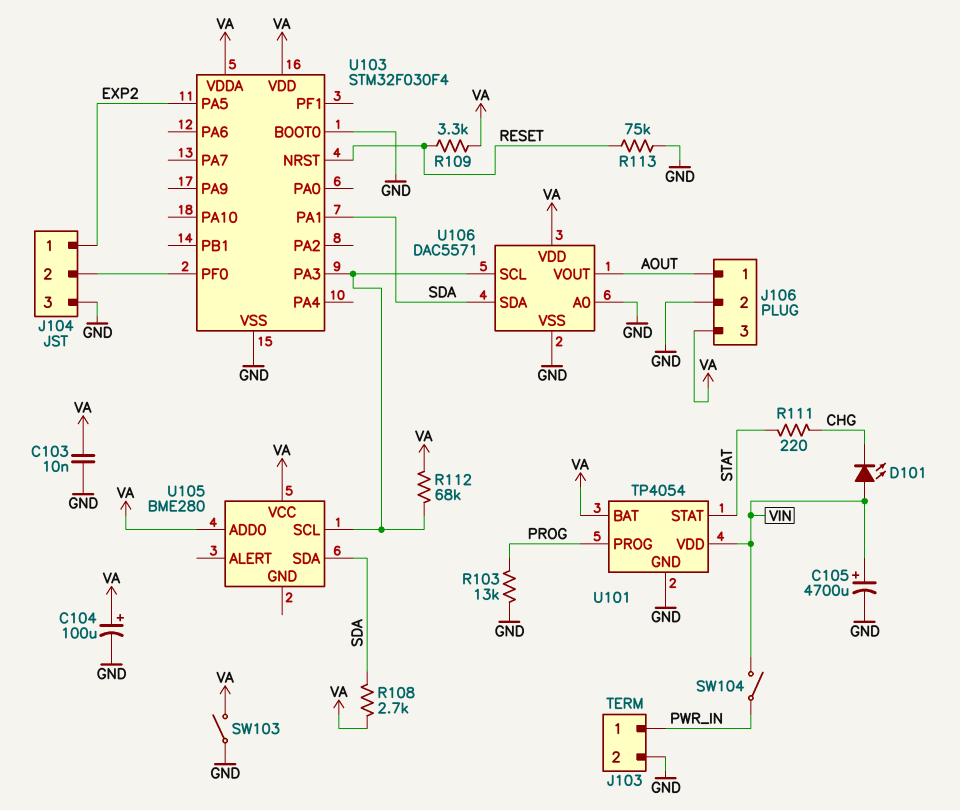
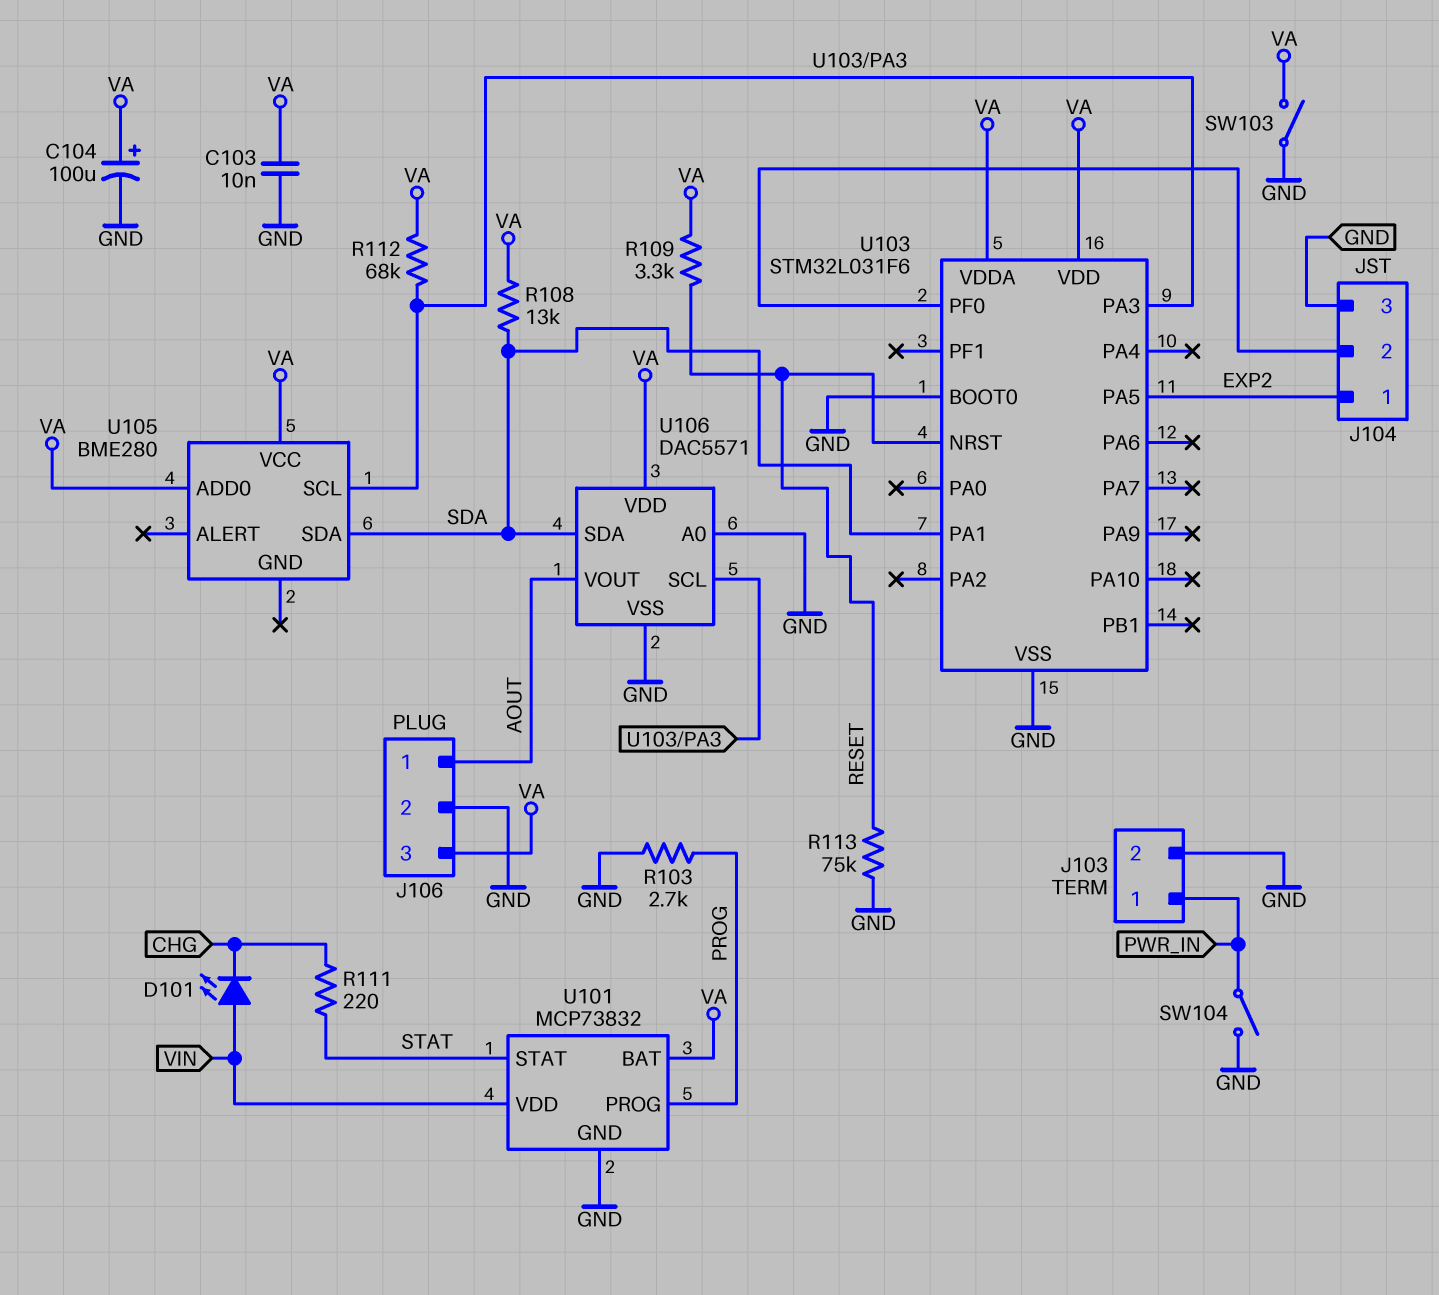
C105: 4700uF (plus VIN, minus GND) -> none
R103: 13k (GND, PROG) -> 2.7k (GND, PROG)
R108: 2.7k (SDA, VA) -> 13k (SDA, VA)
SW104: switch (PWR_IN, VIN) -> switch (GND, PWR_IN)
U101: TP4054 -> MCP73832
U103: STM32F030F4 -> STM32L031F6

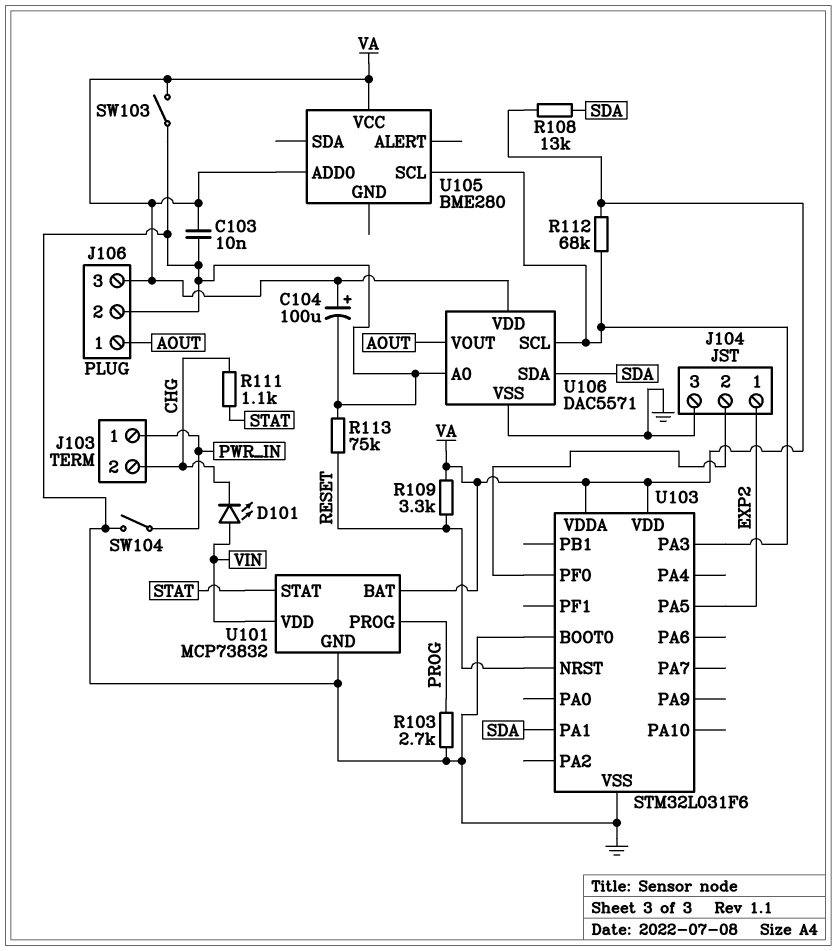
J103 pin 2: GND -> CHG
R111: 220 (CHG, STAT) -> 1.1k (CHG, STAT)
U105 pin SDA: SDA -> none

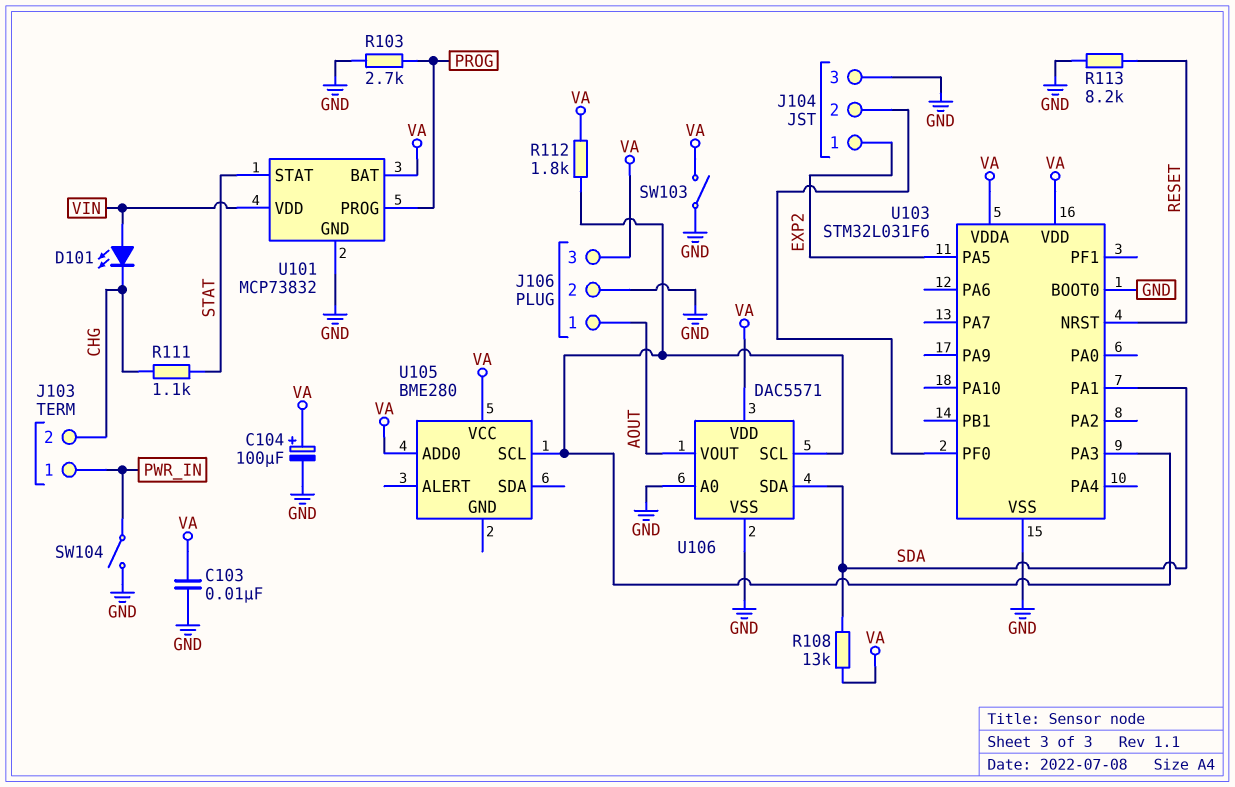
R109: 3.3k (RESET, VA) -> none
R112: 68k (U103/PA3, VA) -> 1.8k (U103/PA3, VA)
R113: 75k (GND, RESET) -> 8.2k (GND, RESET)

